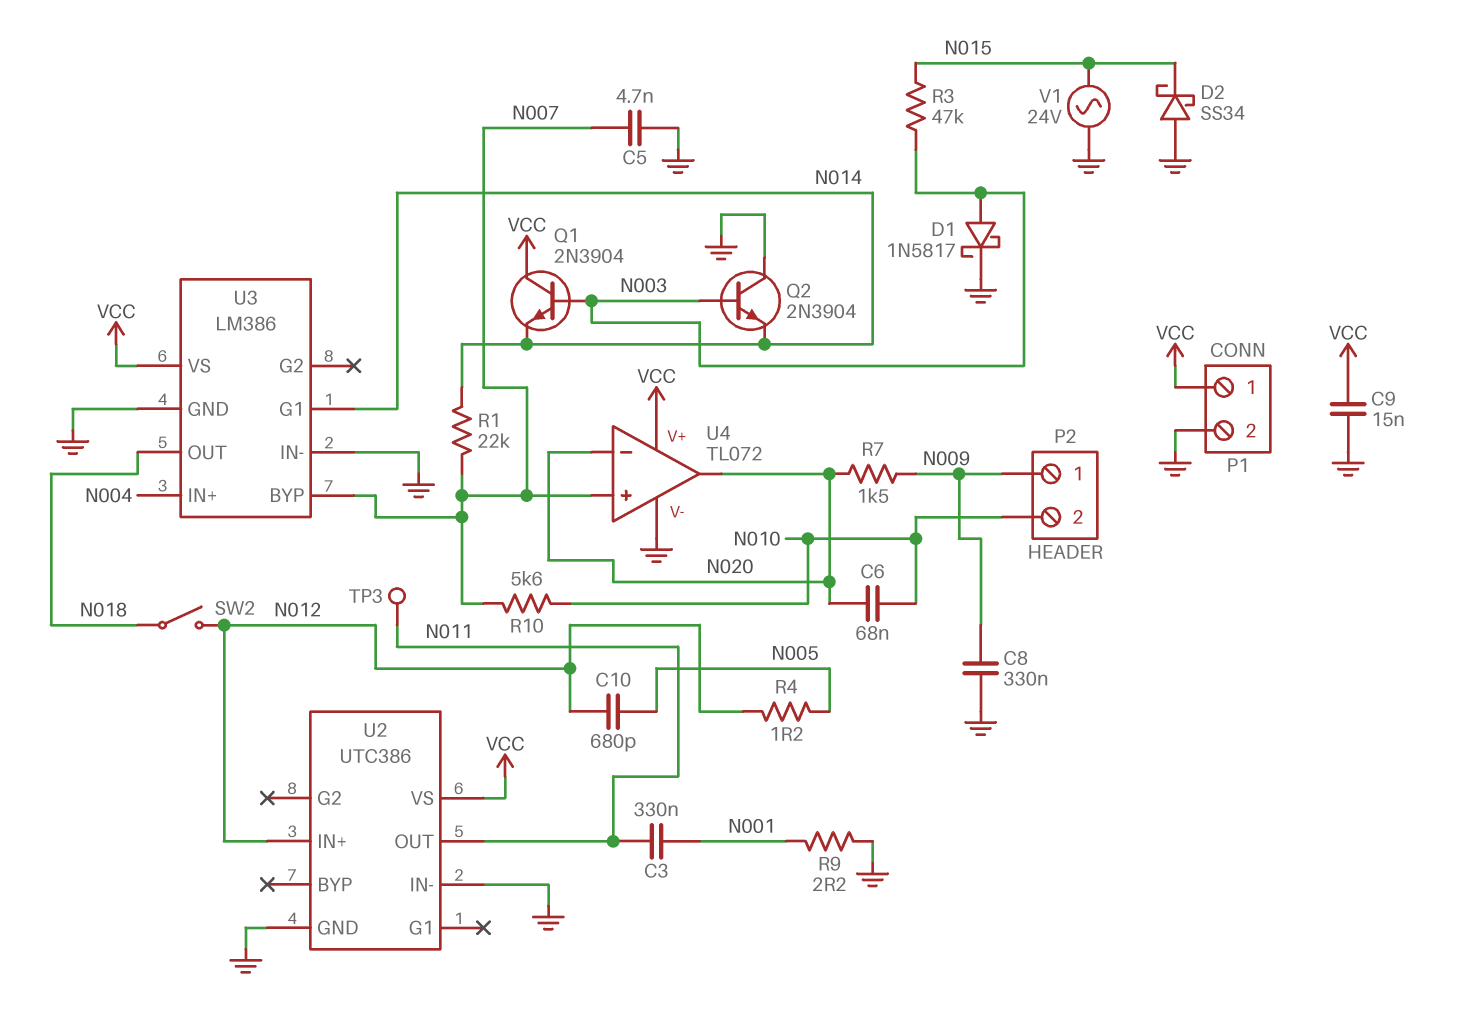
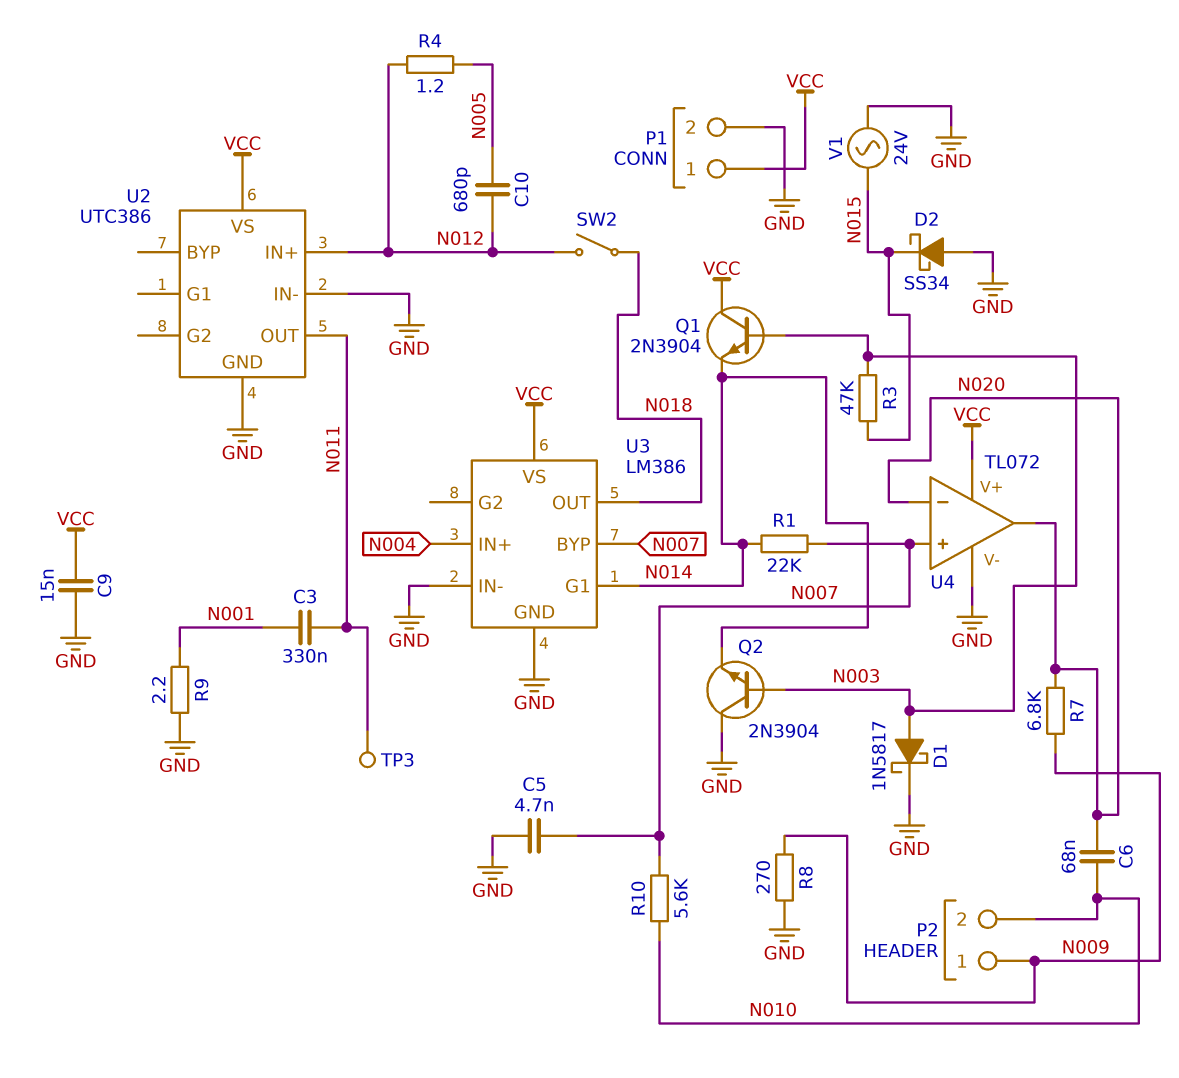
C8: 330nF (GND, N009) -> none
R7: 1.5k (N009, N020) -> 6.8k (N009, N020)
R8: none -> 270 (GND, N009)

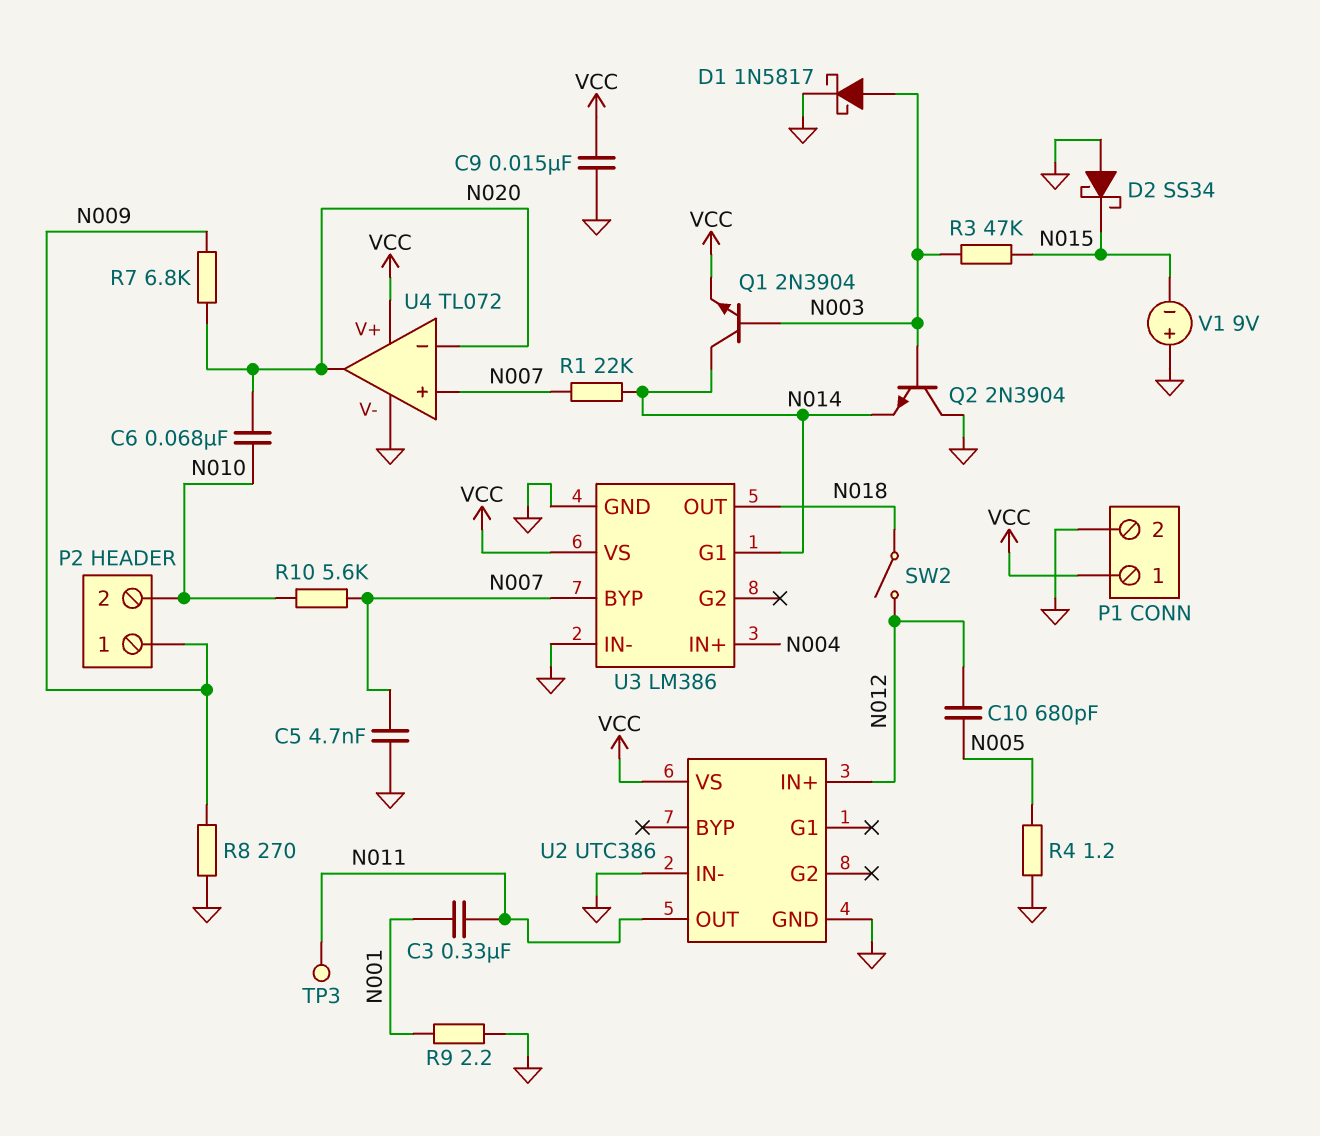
Q1: NPN 2N3904 (B N003, C VCC, E N014) -> NPN 2N3904 (B N003, C N014, E VCC)
R4: 1.2 (N005, N012) -> 1.2 (GND, N005)
V1: AC 24V (GND, N015) -> 9V (plus GND, minus N015)

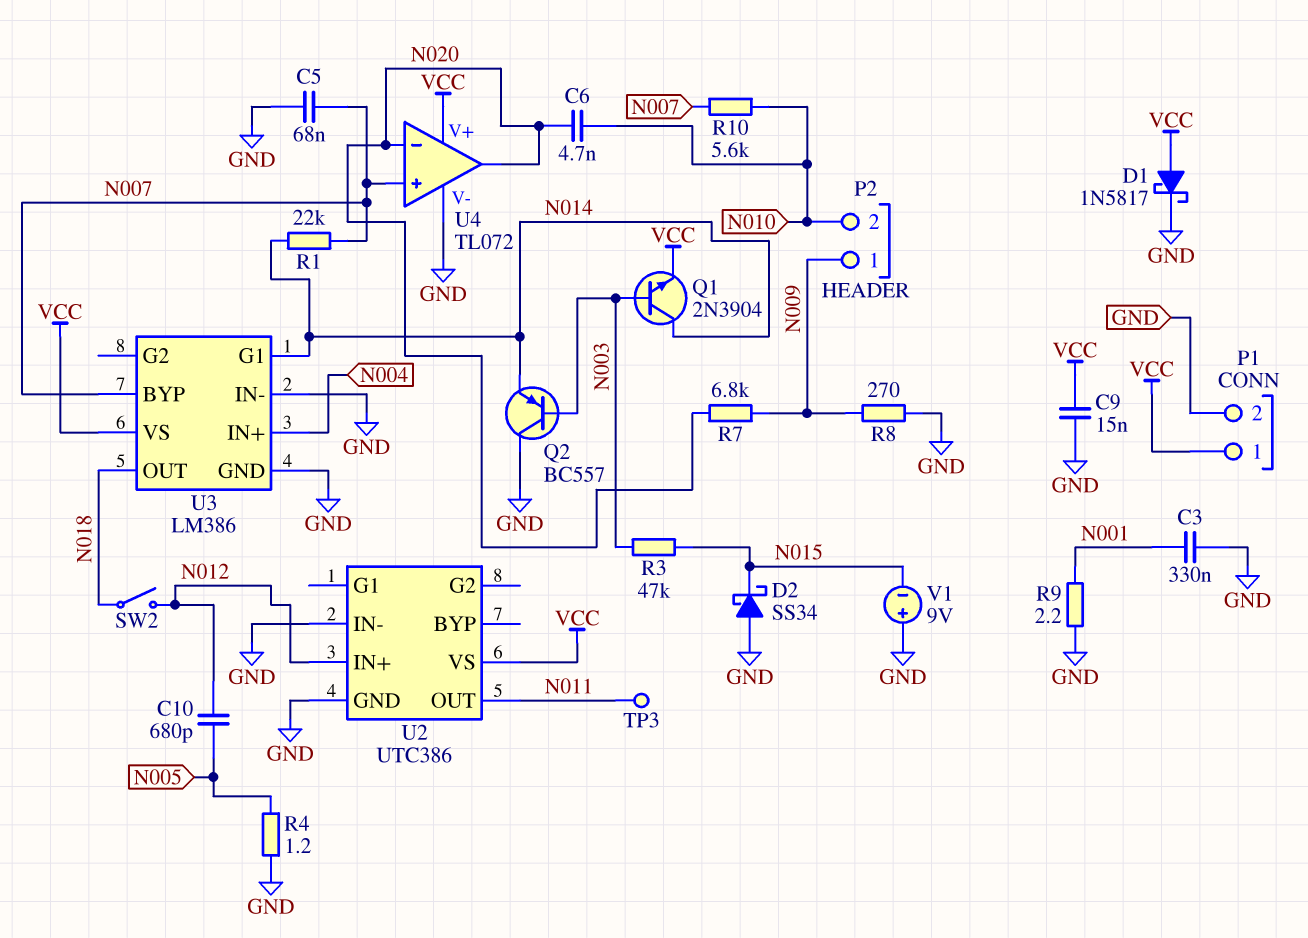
C3: 330nF (N001, N011) -> 330nF (GND, N001)
C5: 4.7nF (GND, N007) -> 68nF (GND, N007)
C6: 68nF (N010, N020) -> 4.7nF (N010, N020)
D1: schottky 1N5817 (A N003, K GND) -> schottky 1N5817 (A VCC, K GND)
Q2: NPN 2N3904 (B N003, C GND, E N014) -> PNP BC557 (B N003, C GND, E N014)

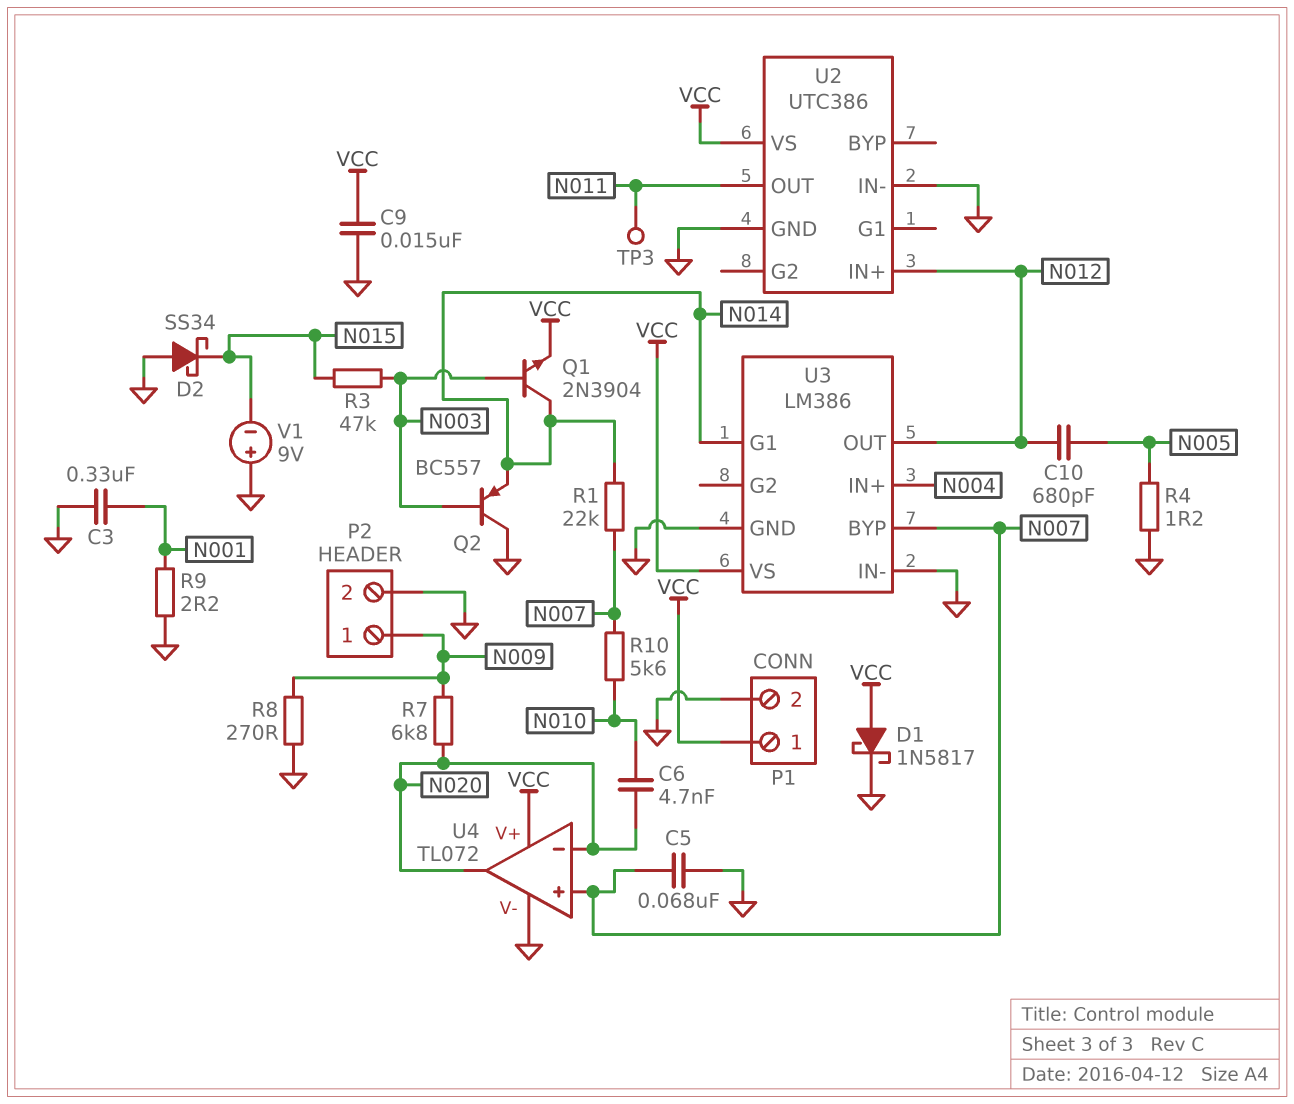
P2 pin 2: N010 -> GND
SW2: switch (N012, N018) -> none
U3 pin OUT: N018 -> N012

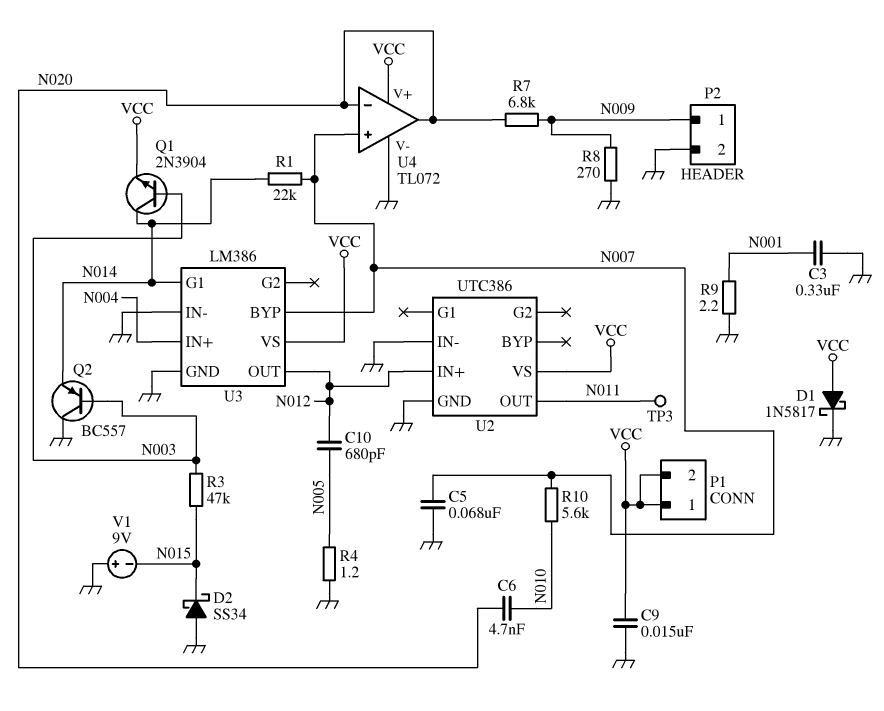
P1 pin 2: GND -> VCC

